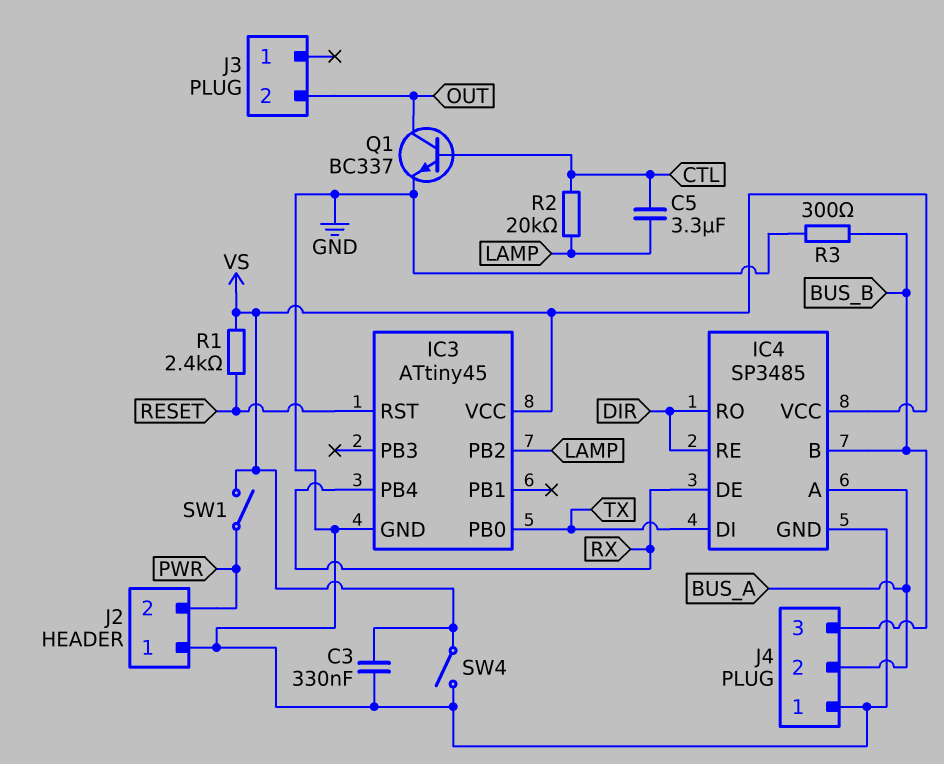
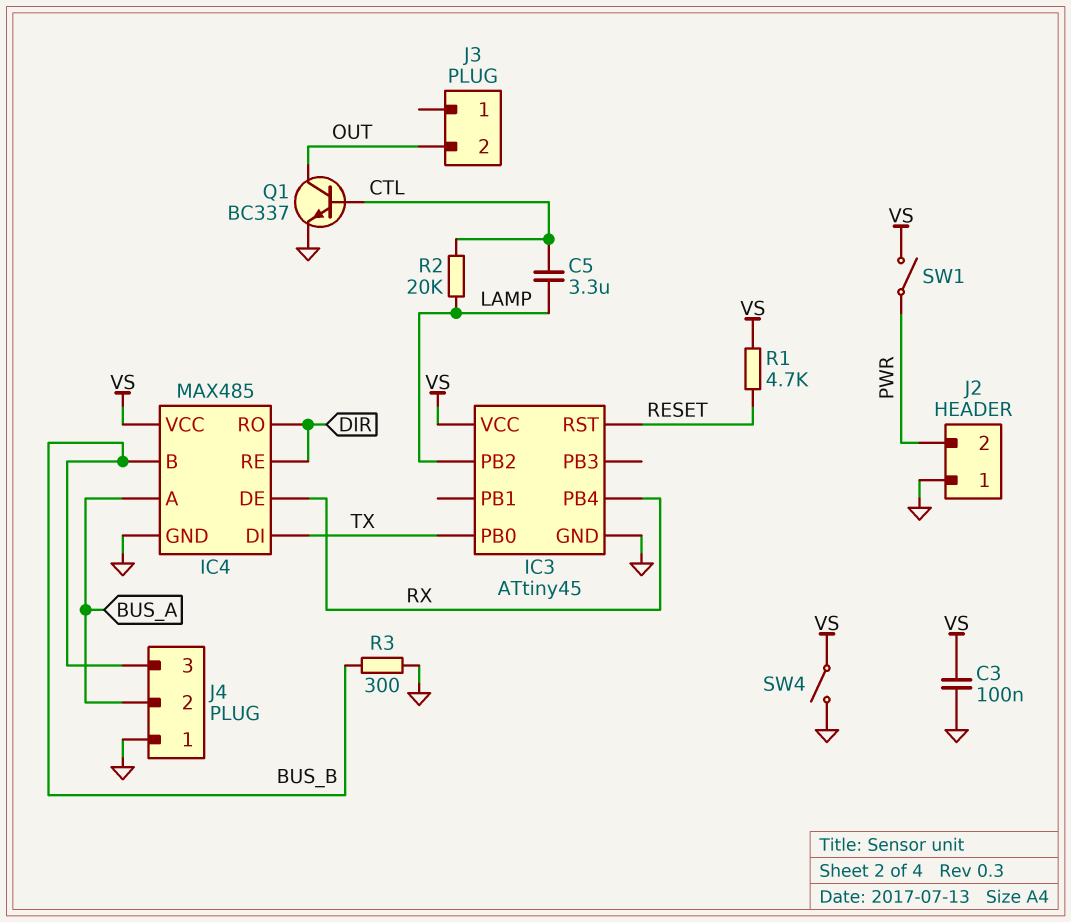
C3: 330nF (GND, VS) -> 100nF (GND, VS)
IC4: SP3485 -> MAX485
R1: 2.4k (RESET, VS) -> 4.7k (RESET, VS)

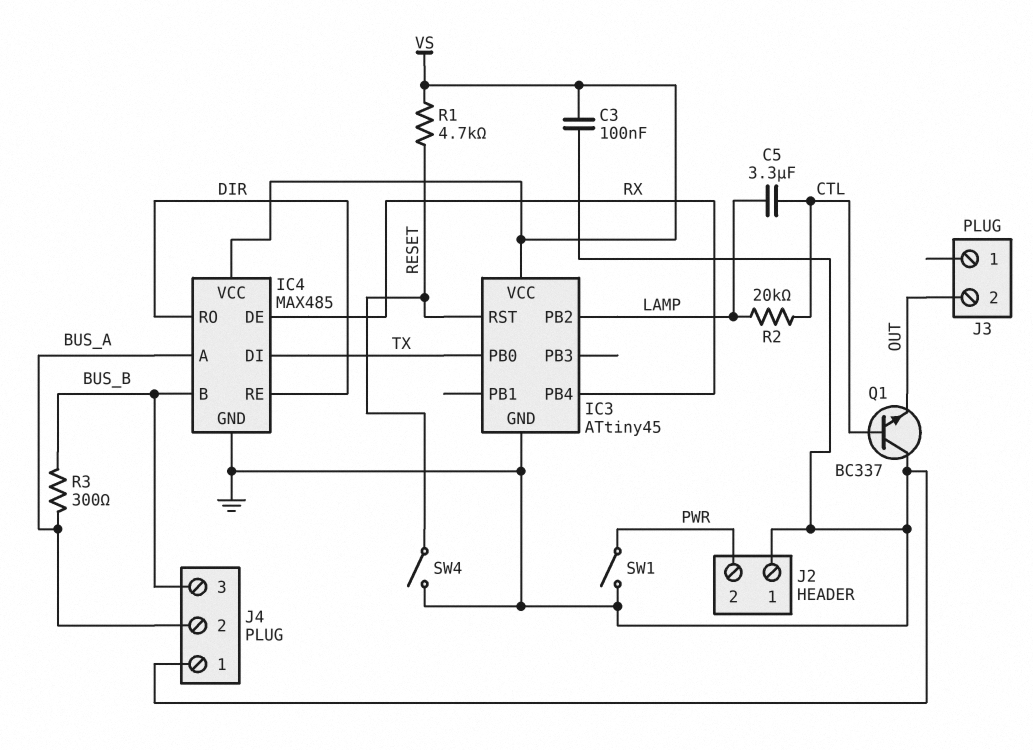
Q1: NPN BC337 (B CTL, C OUT, E GND) -> NPN BC337 (B CTL, C GND, E OUT)
R3: 300 (BUS_B, GND) -> 300 (BUS_A, BUS_B)
SW1: switch (PWR, VS) -> switch (GND, PWR)
SW4: switch (GND, VS) -> switch (GND, RESET)

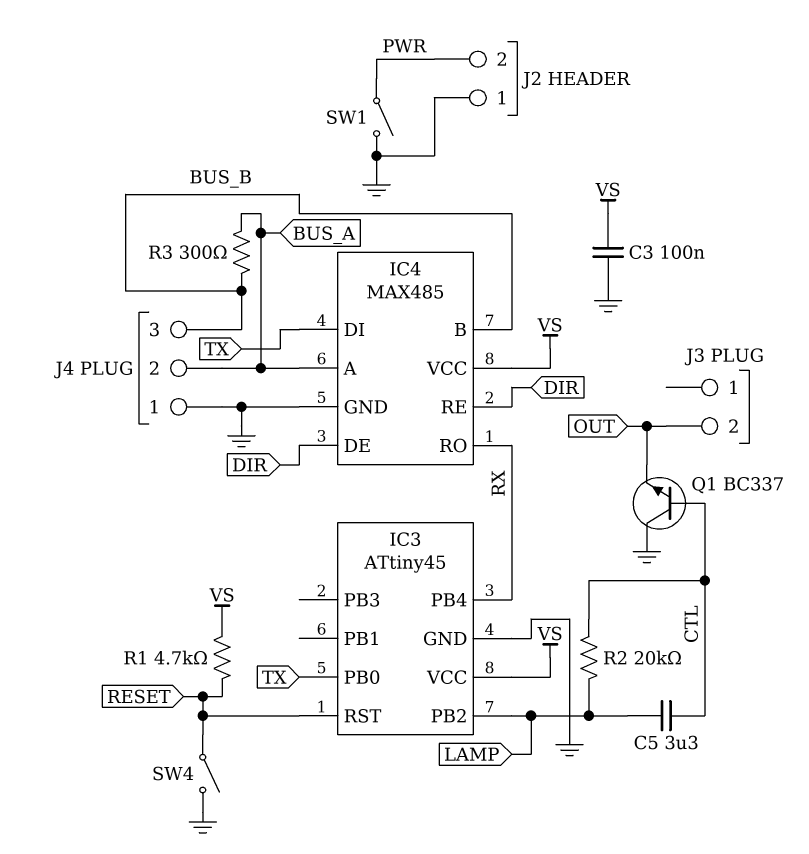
IC4 pin DE: RX -> DIR
IC4 pin RO: DIR -> RX

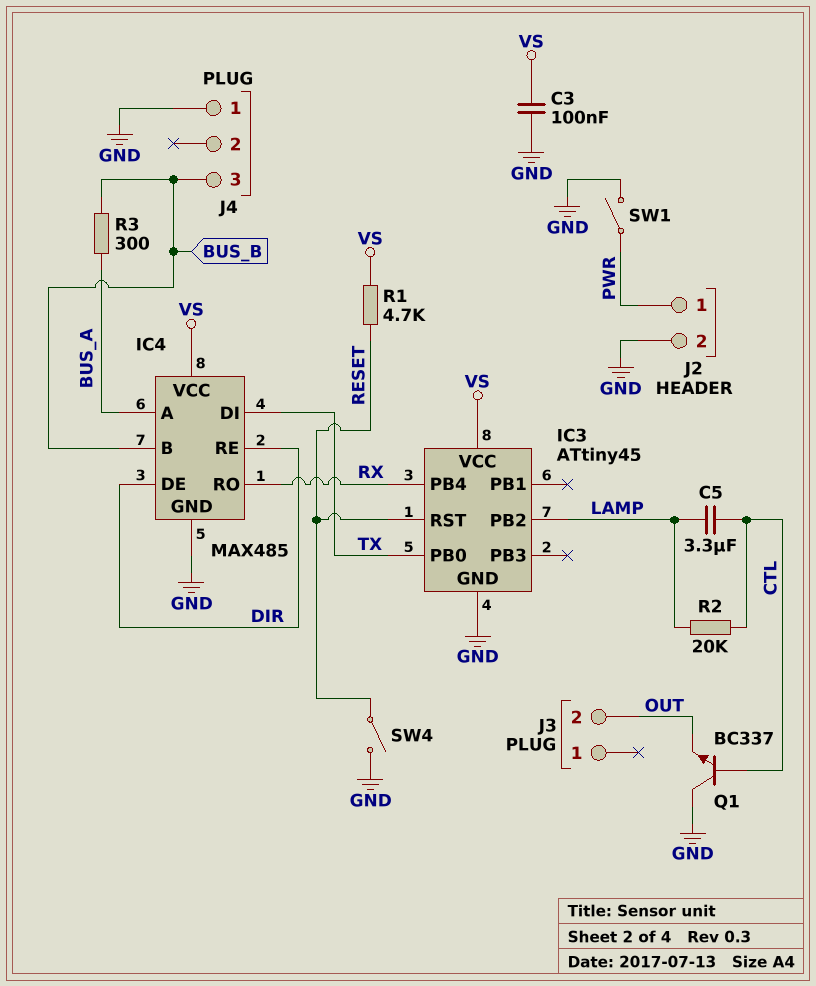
J2 pin 1: GND -> PWR
J2 pin 2: PWR -> GND
J4 pin 2: BUS_A -> none

